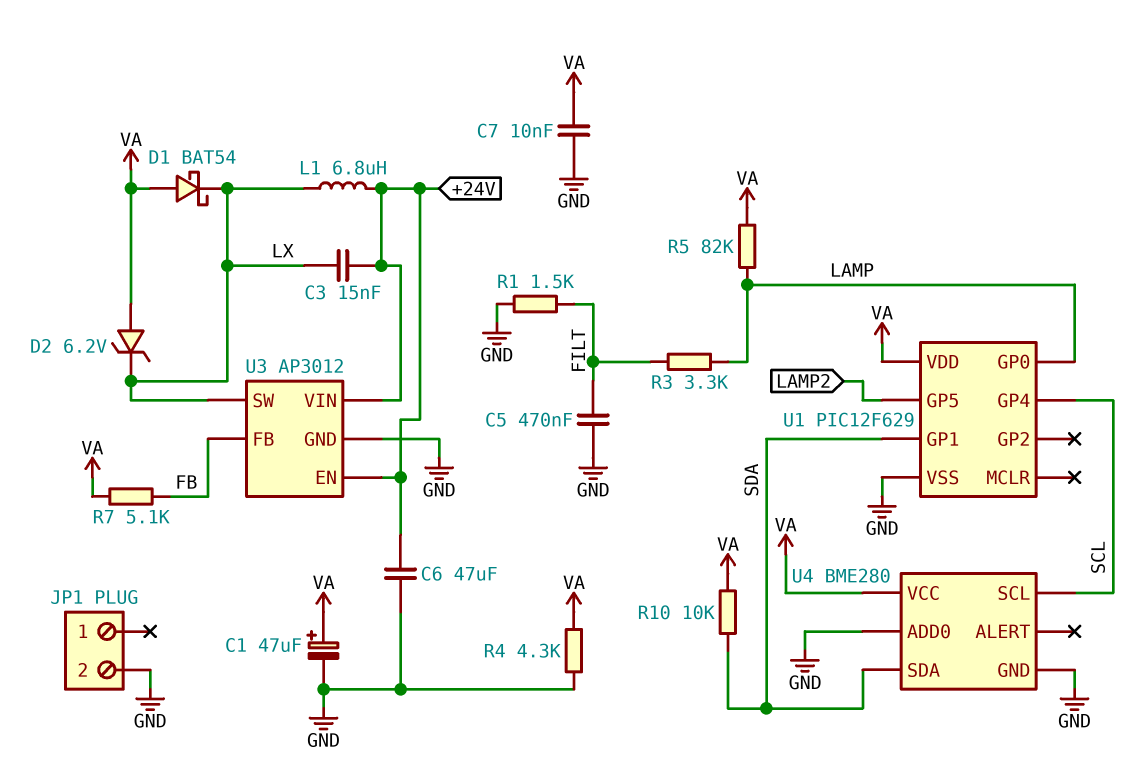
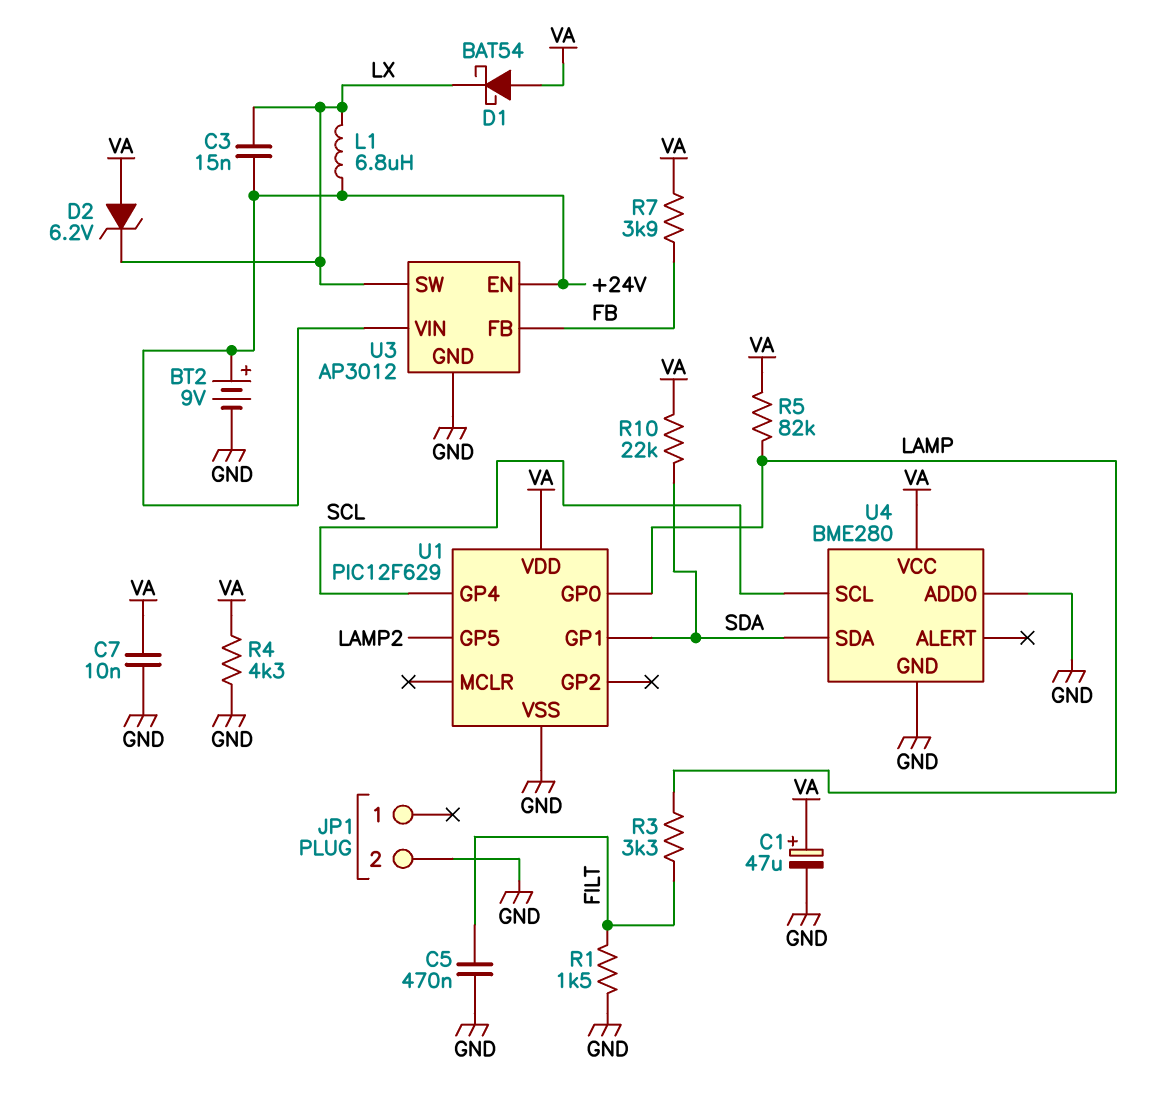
BT2: none -> 9V (plus +24V, minus GND)
C6: 47uF (+24V, GND) -> none
R7: 5.1k (FB, VA) -> 3.9k (FB, VA)
R10: 10k (SDA, VA) -> 22k (SDA, VA)

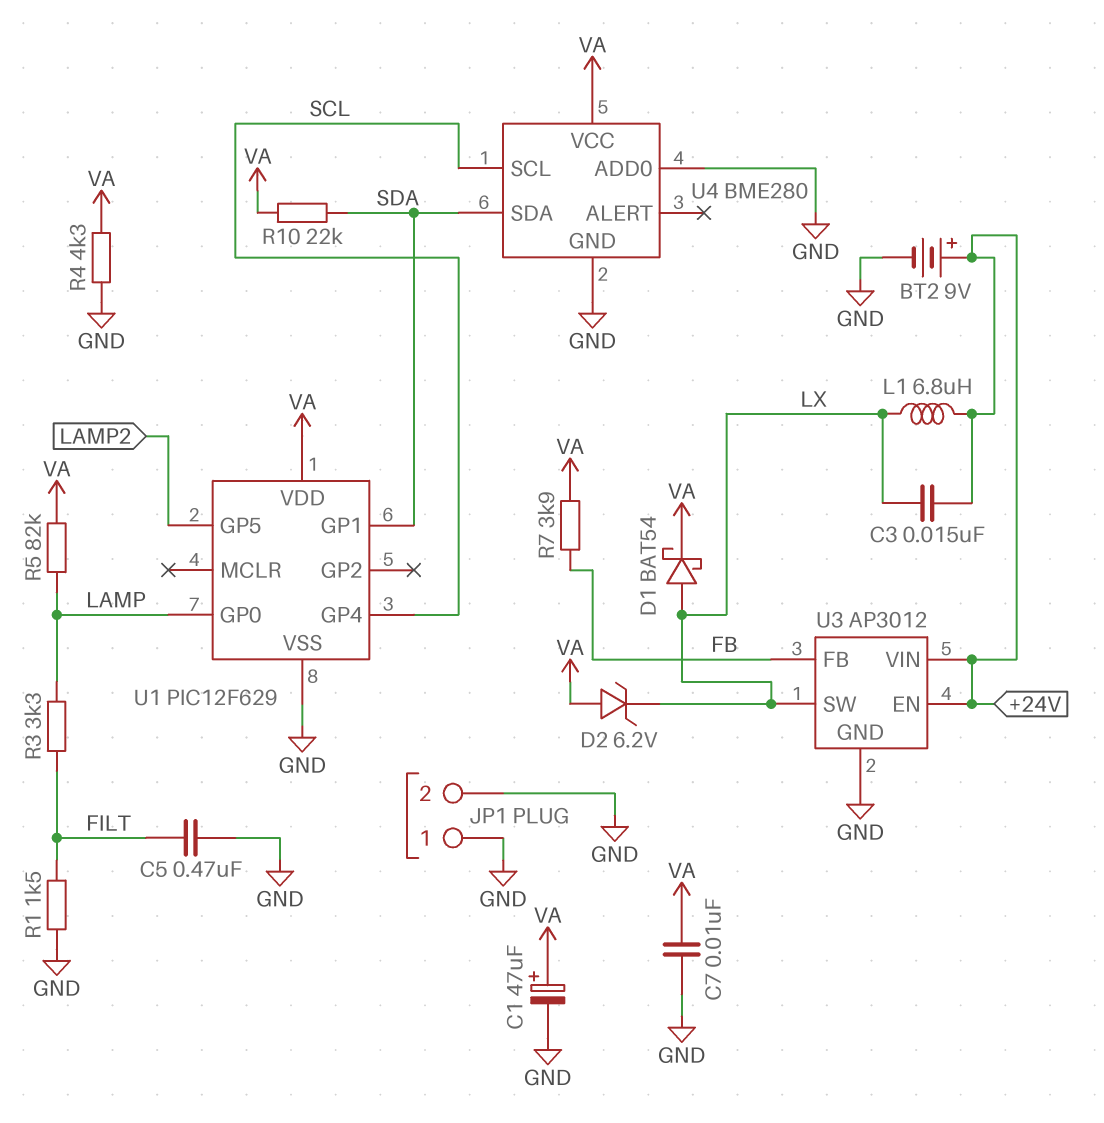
D1: schottky BAT54 (A VA, K LX) -> schottky BAT54 (A LX, K VA)
JP1 pin 1: none -> GND

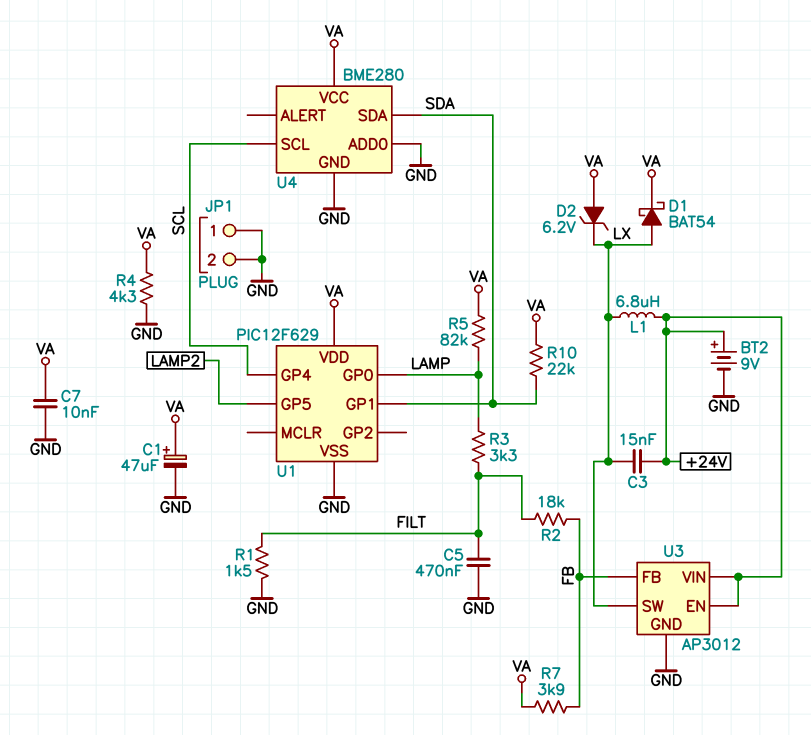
R2: none -> 18k (FB, FILT)

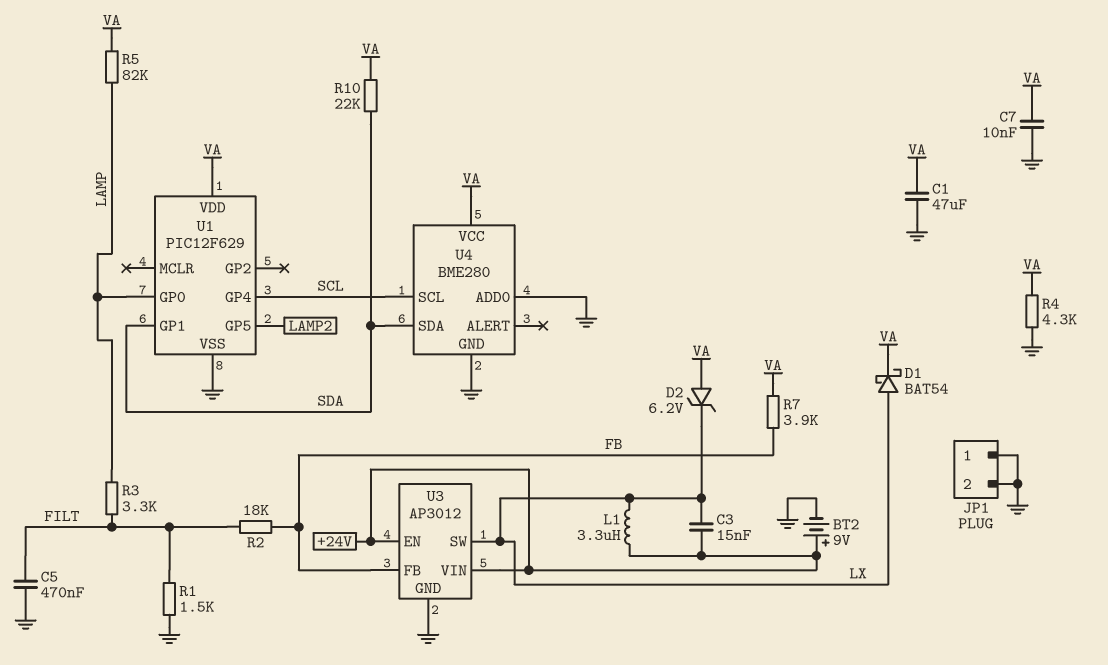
C1: 47uF (plus VA, minus GND) -> 47uF (GND, VA)
L1: 6.8uH (+24V, LX) -> 3.3uH (+24V, LX)

